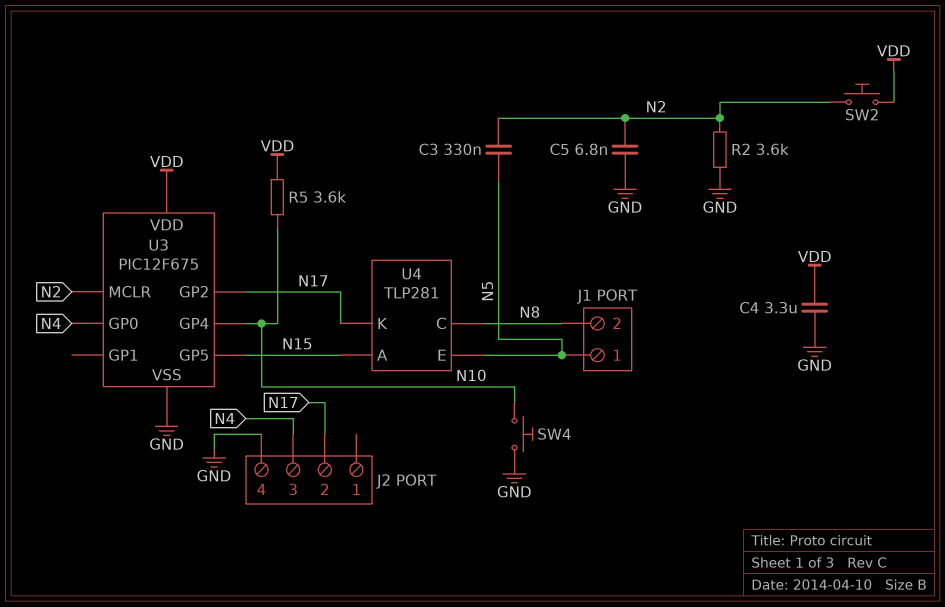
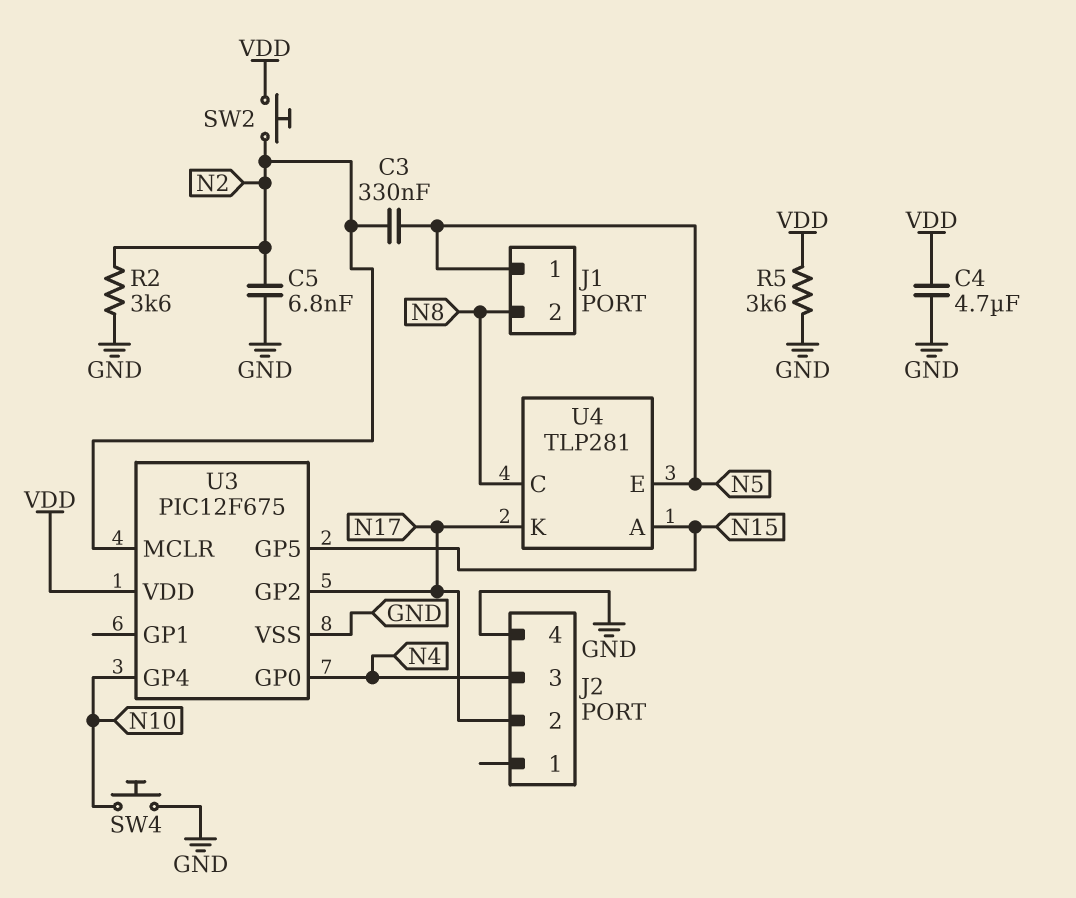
C4: 3.3uF (GND, VDD) -> 4.7uF (GND, VDD)
R5: 3.6k (N10, VDD) -> 3.6k (GND, VDD)

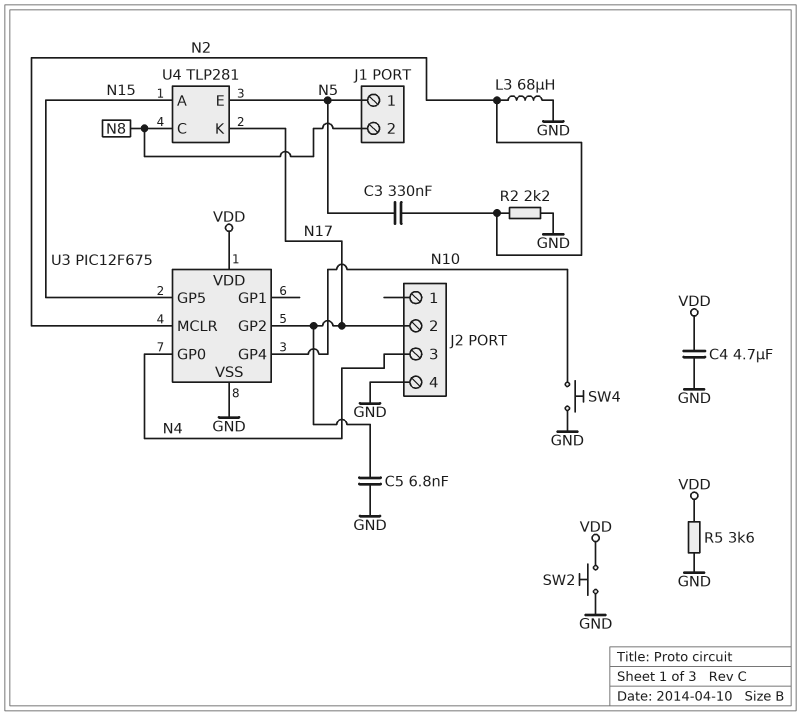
C5: 6.8nF (GND, N2) -> 6.8nF (GND, N17)
L3: none -> 68uH (GND, N2)
R2: 3.6k (GND, N2) -> 2.2k (GND, N2)
SW2: button (N2, VDD) -> button (GND, VDD)

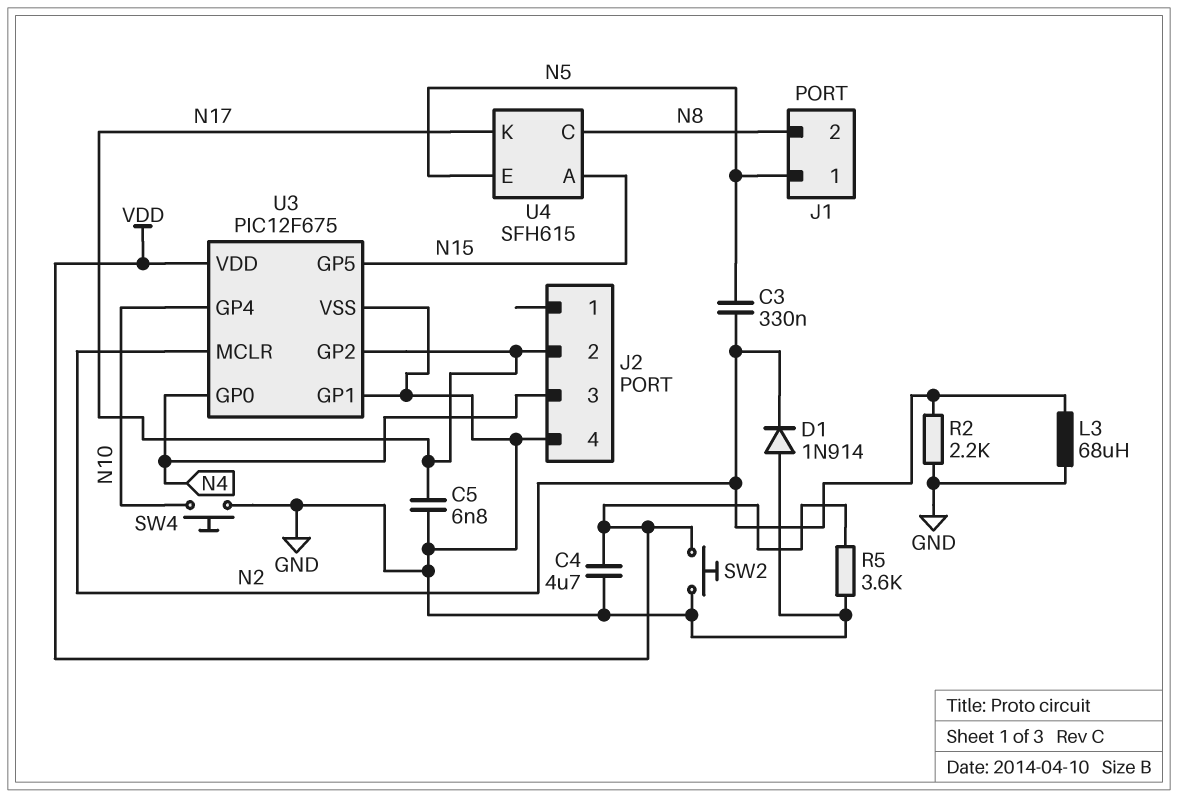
D1: none -> diode 1N914 (A GND, K N2)
U3 pin GP1: none -> GND
U4: TLP281 -> SFH615

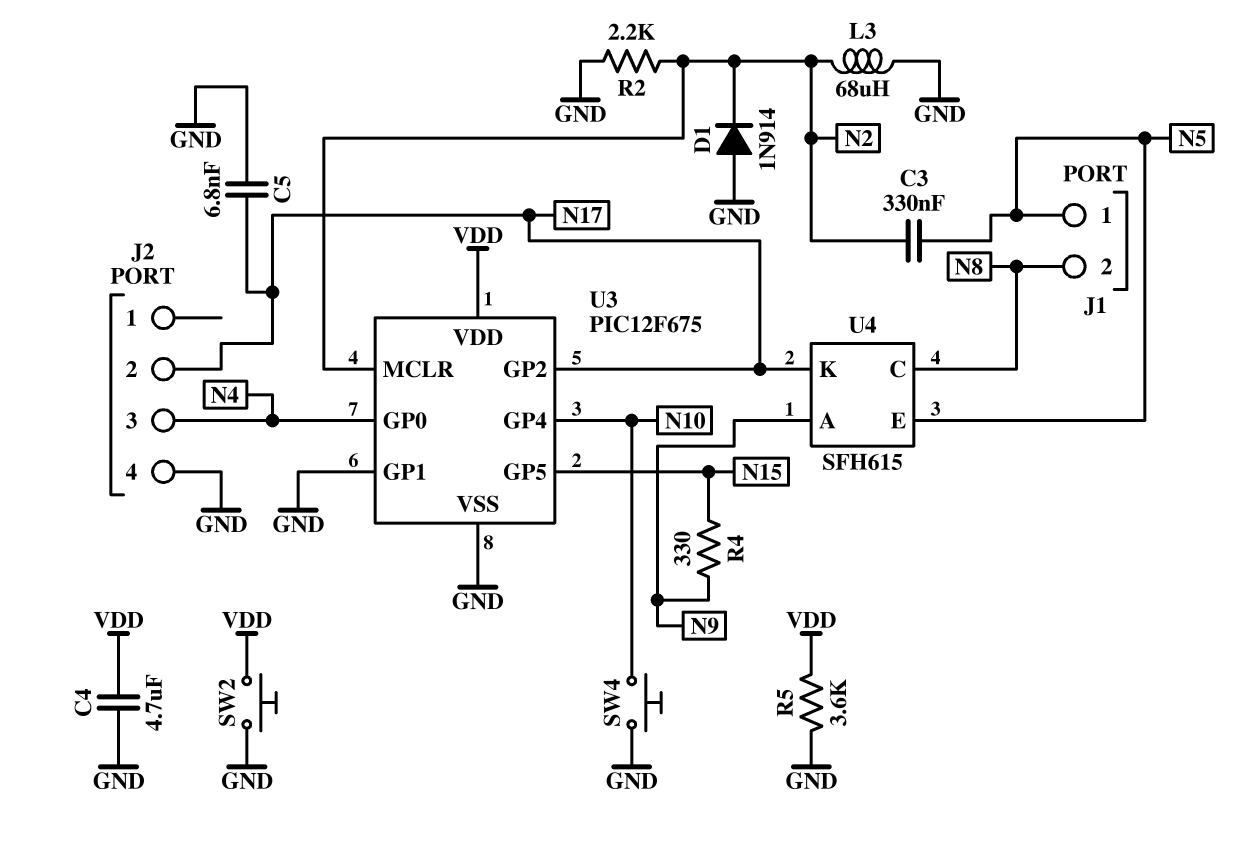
R4: none -> 330 (N9, N15)
U4 pin A: N15 -> N9

